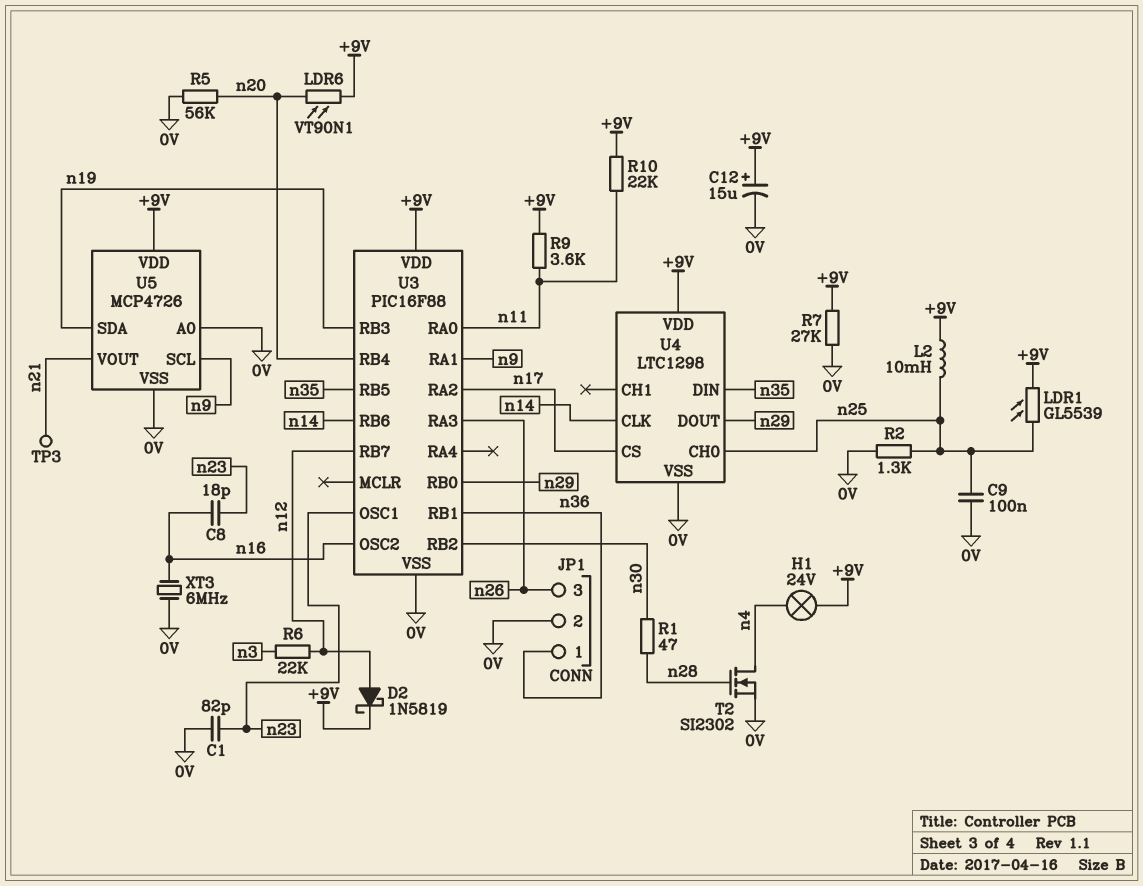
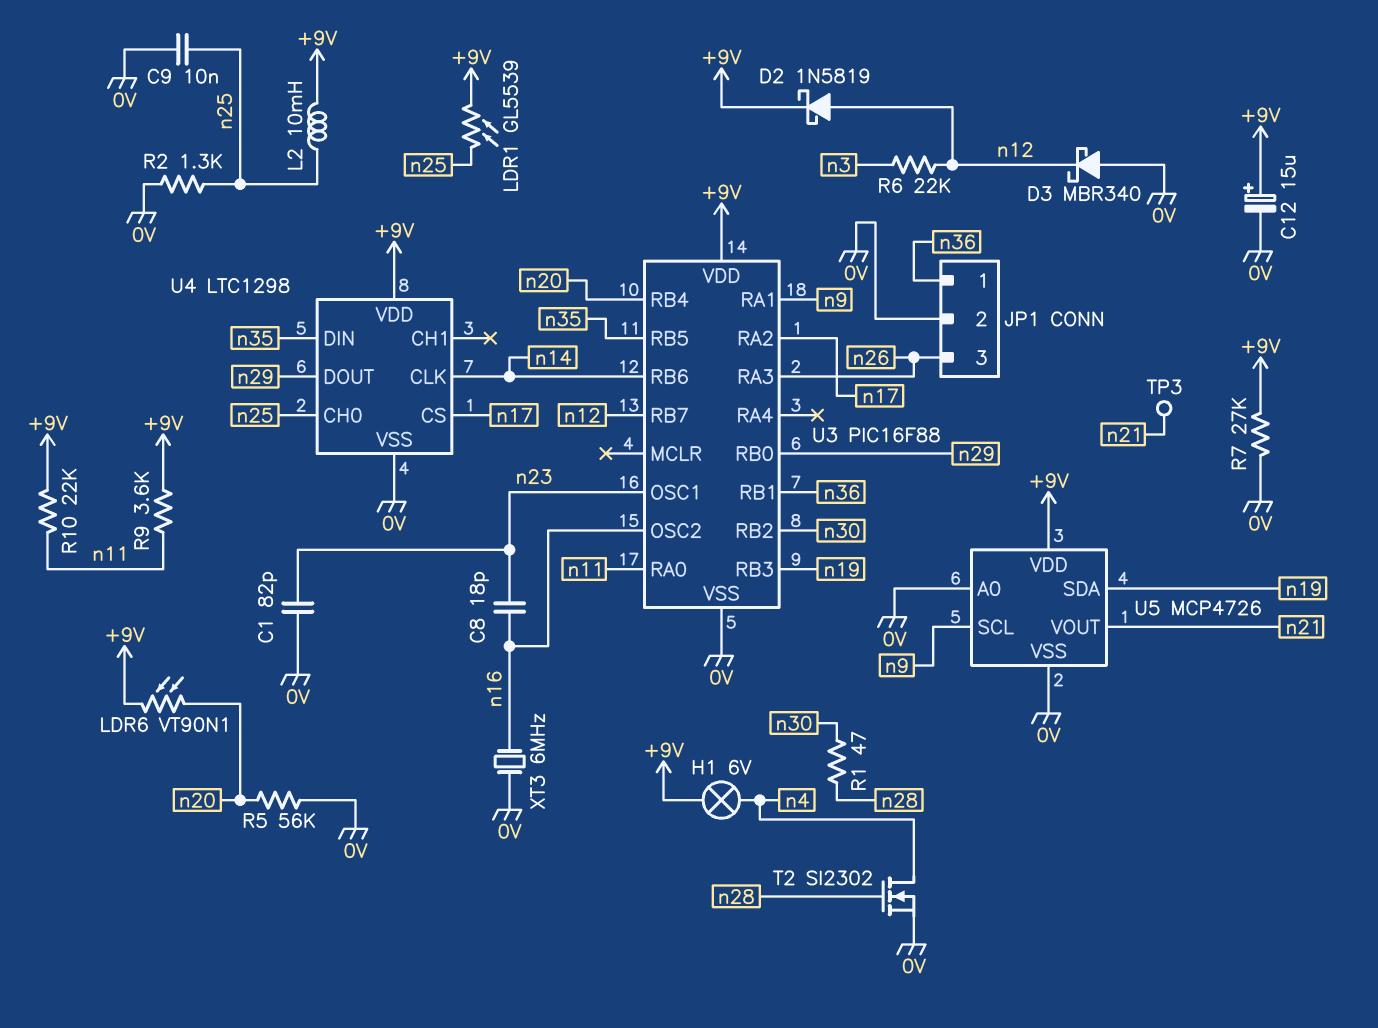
C9: 100nF (0V, n25) -> 10nF (0V, n25)
D3: none -> schottky MBR340 (A 0V, K n12)
H1: lamp 24V (+9V, n4) -> lamp 6V (+9V, n4)

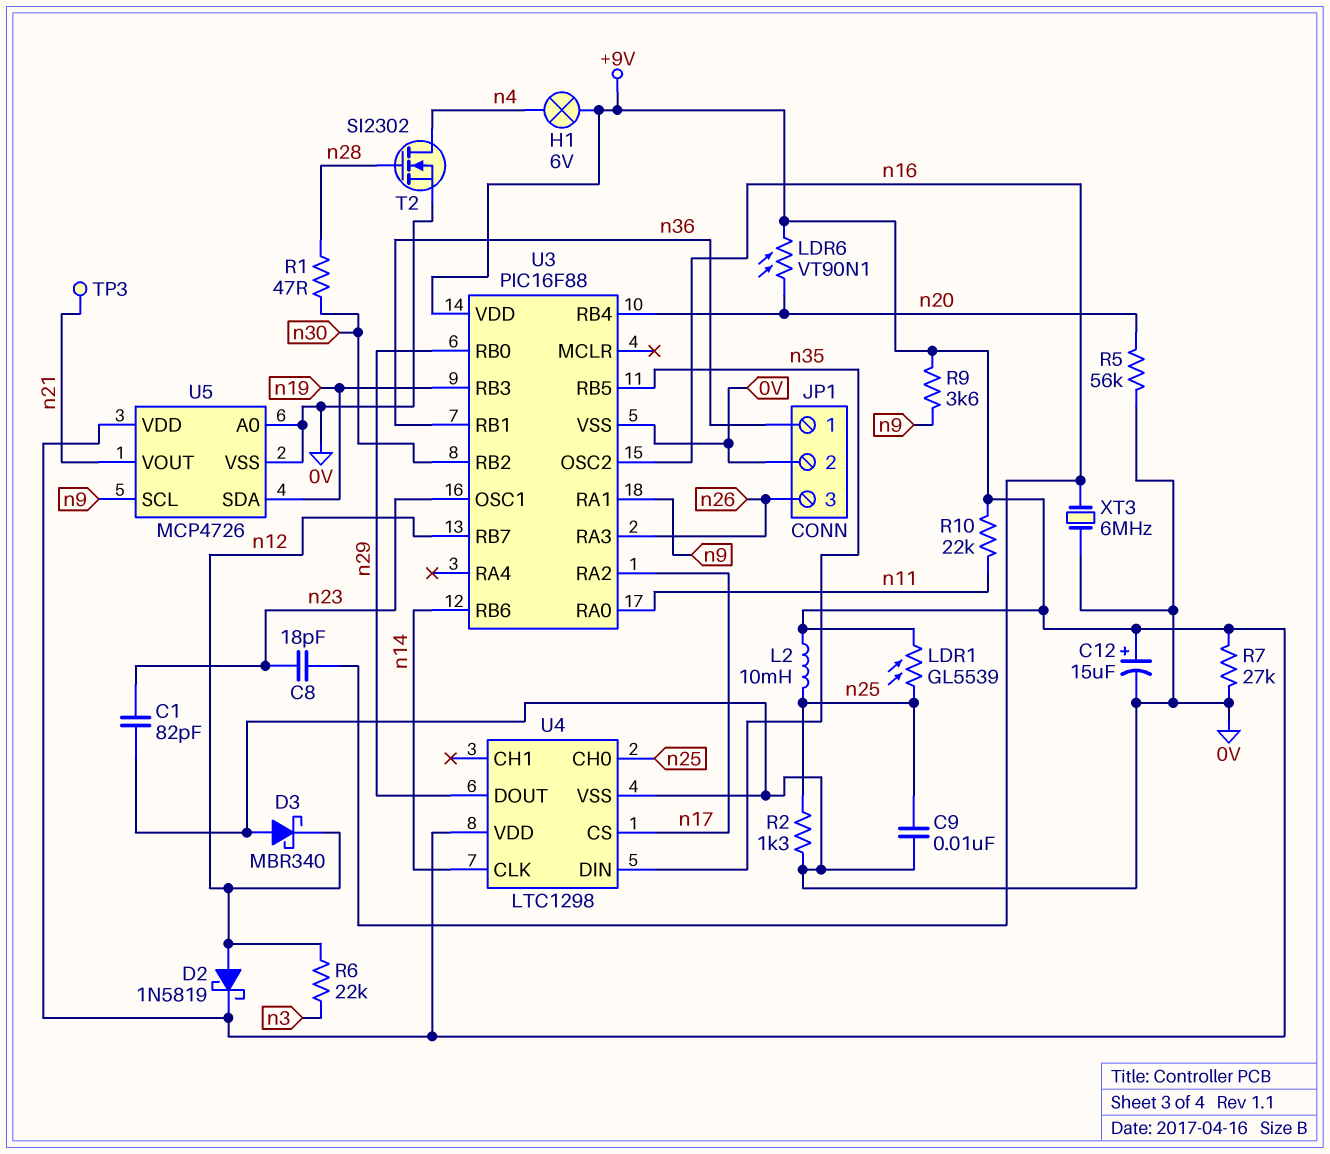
R9: 3.6k (+9V, n11) -> 3.6k (+9V, n9)

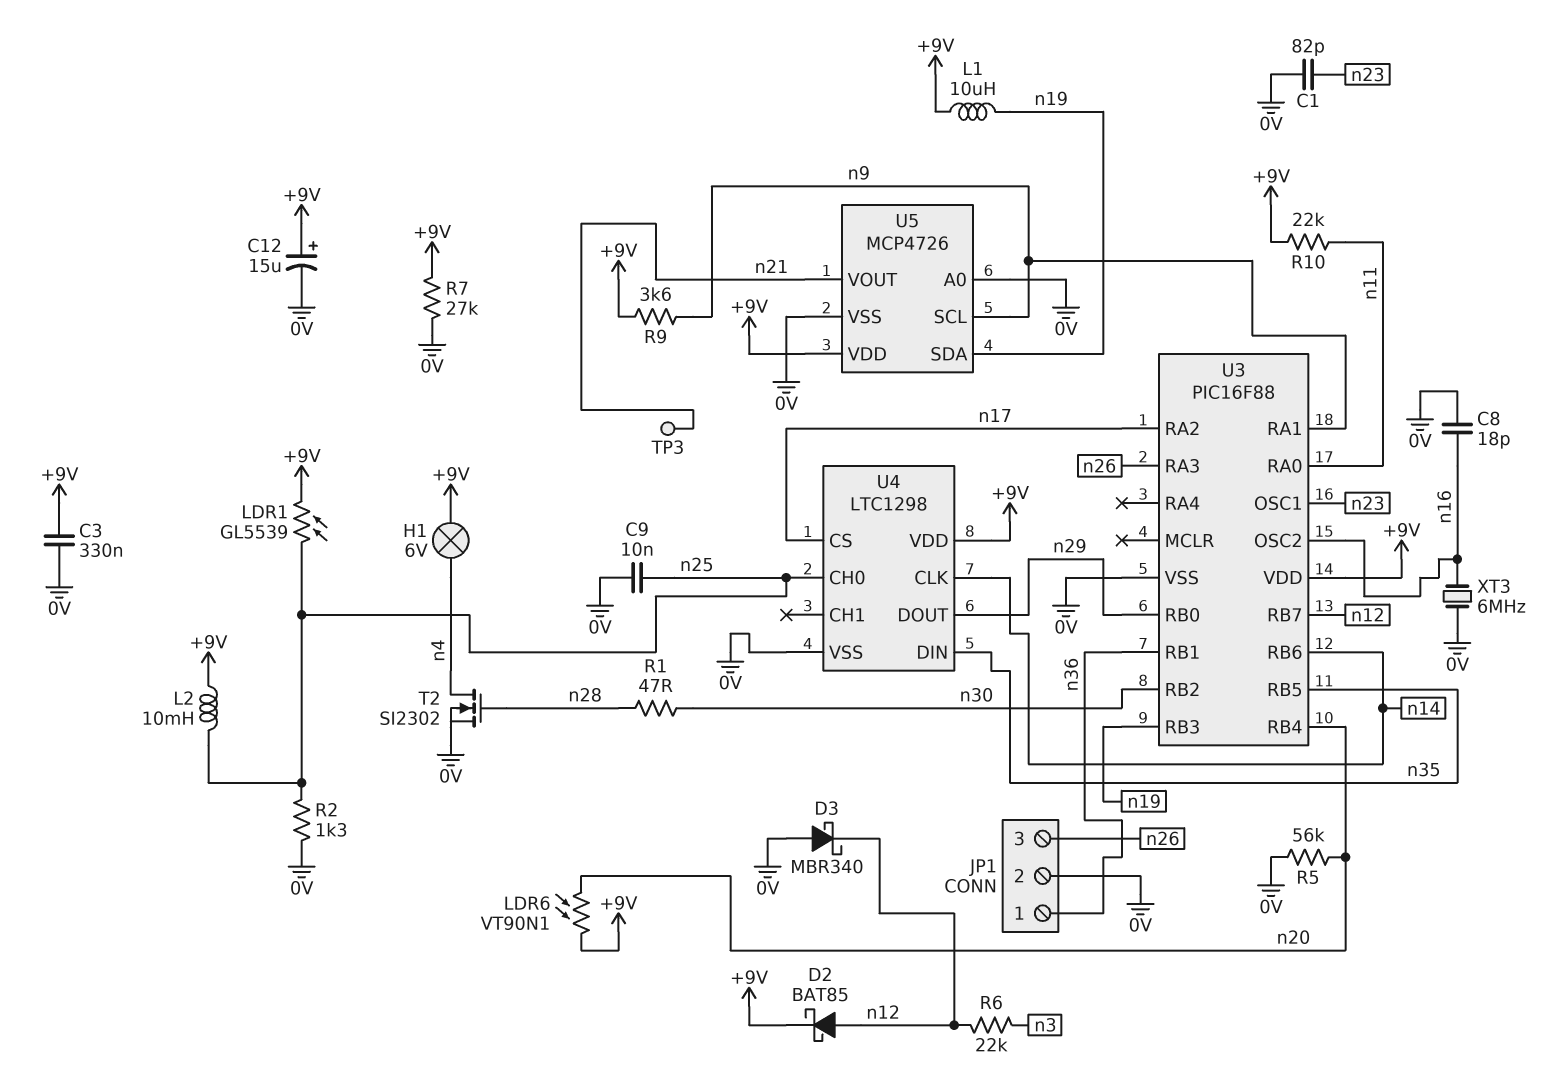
C3: none -> 330nF (+9V, 0V)
C8: 18pF (n16, n23) -> 18pF (0V, n16)
D2: schottky 1N5819 (A n12, K +9V) -> schottky BAT85 (A n12, K +9V)
L1: none -> 10uH (+9V, n19)

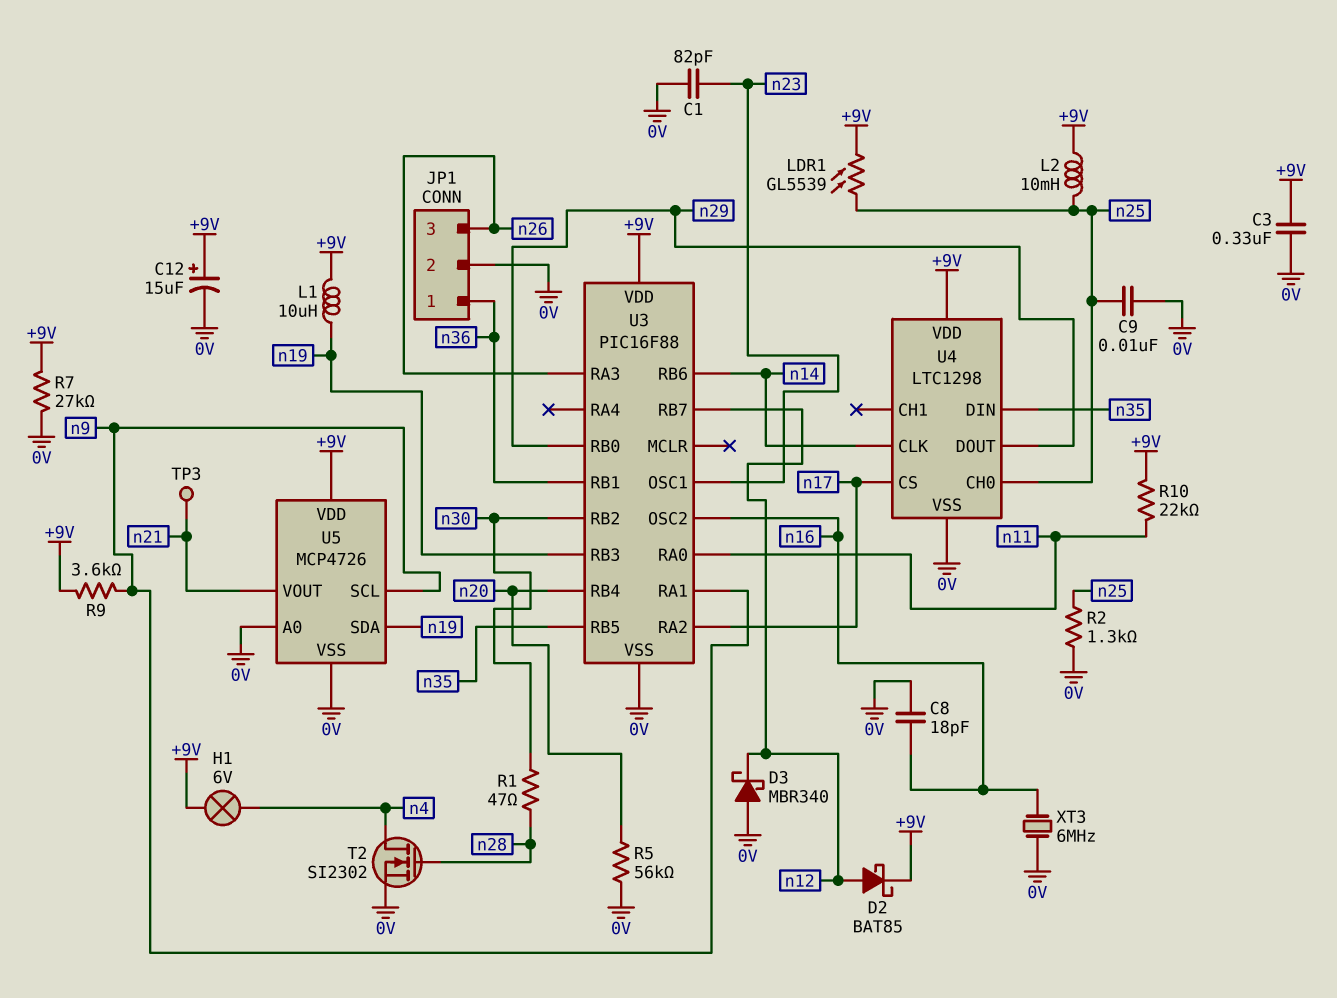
LDR6: VT90N1 (+9V, n20) -> none
R6: 22k (n3, n12) -> none

